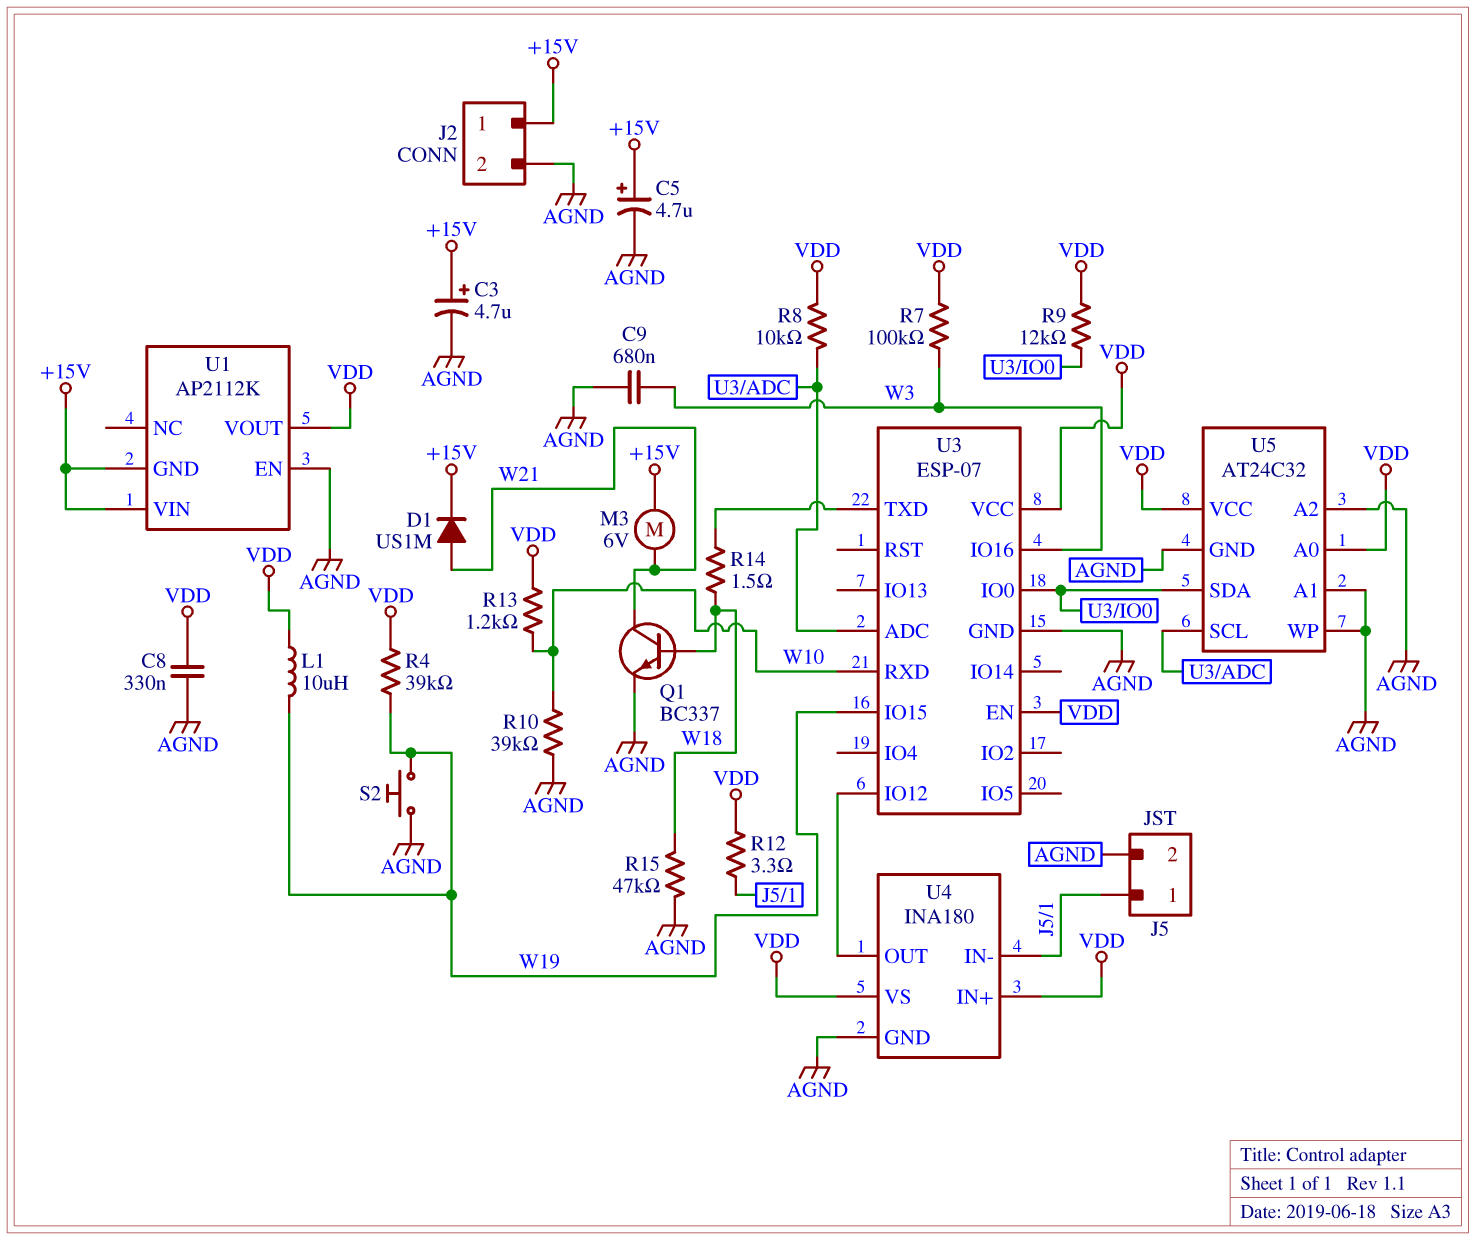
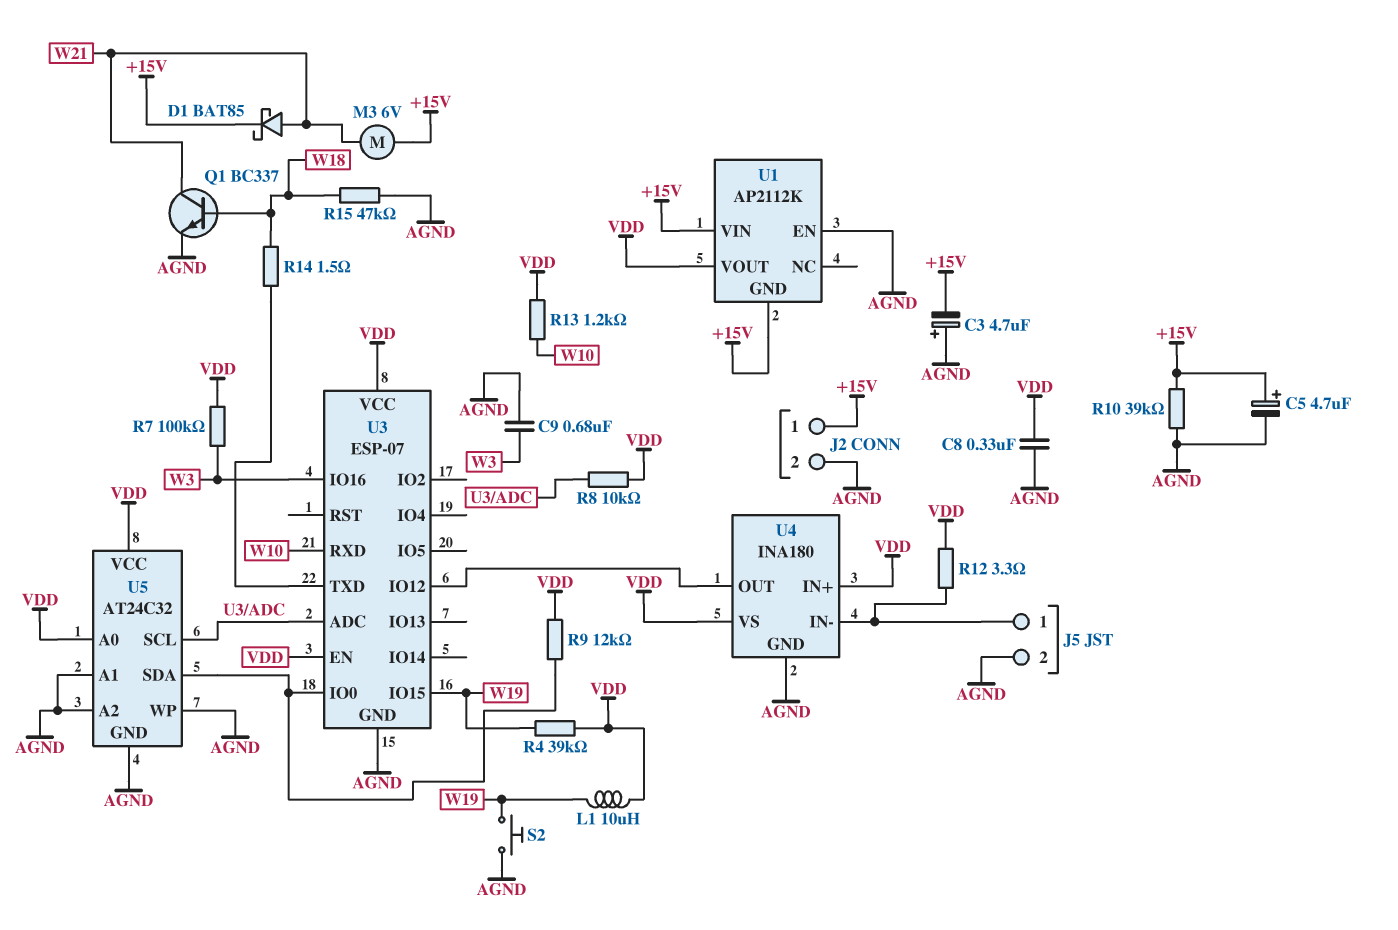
C3: 4.7uF (plus +15V, minus AGND) -> 4.7uF (plus AGND, minus +15V)
D1: diode US1M (A W21, K +15V) -> schottky BAT85 (A W21, K +15V)
R10: 39k (AGND, W10) -> 39k (+15V, AGND)

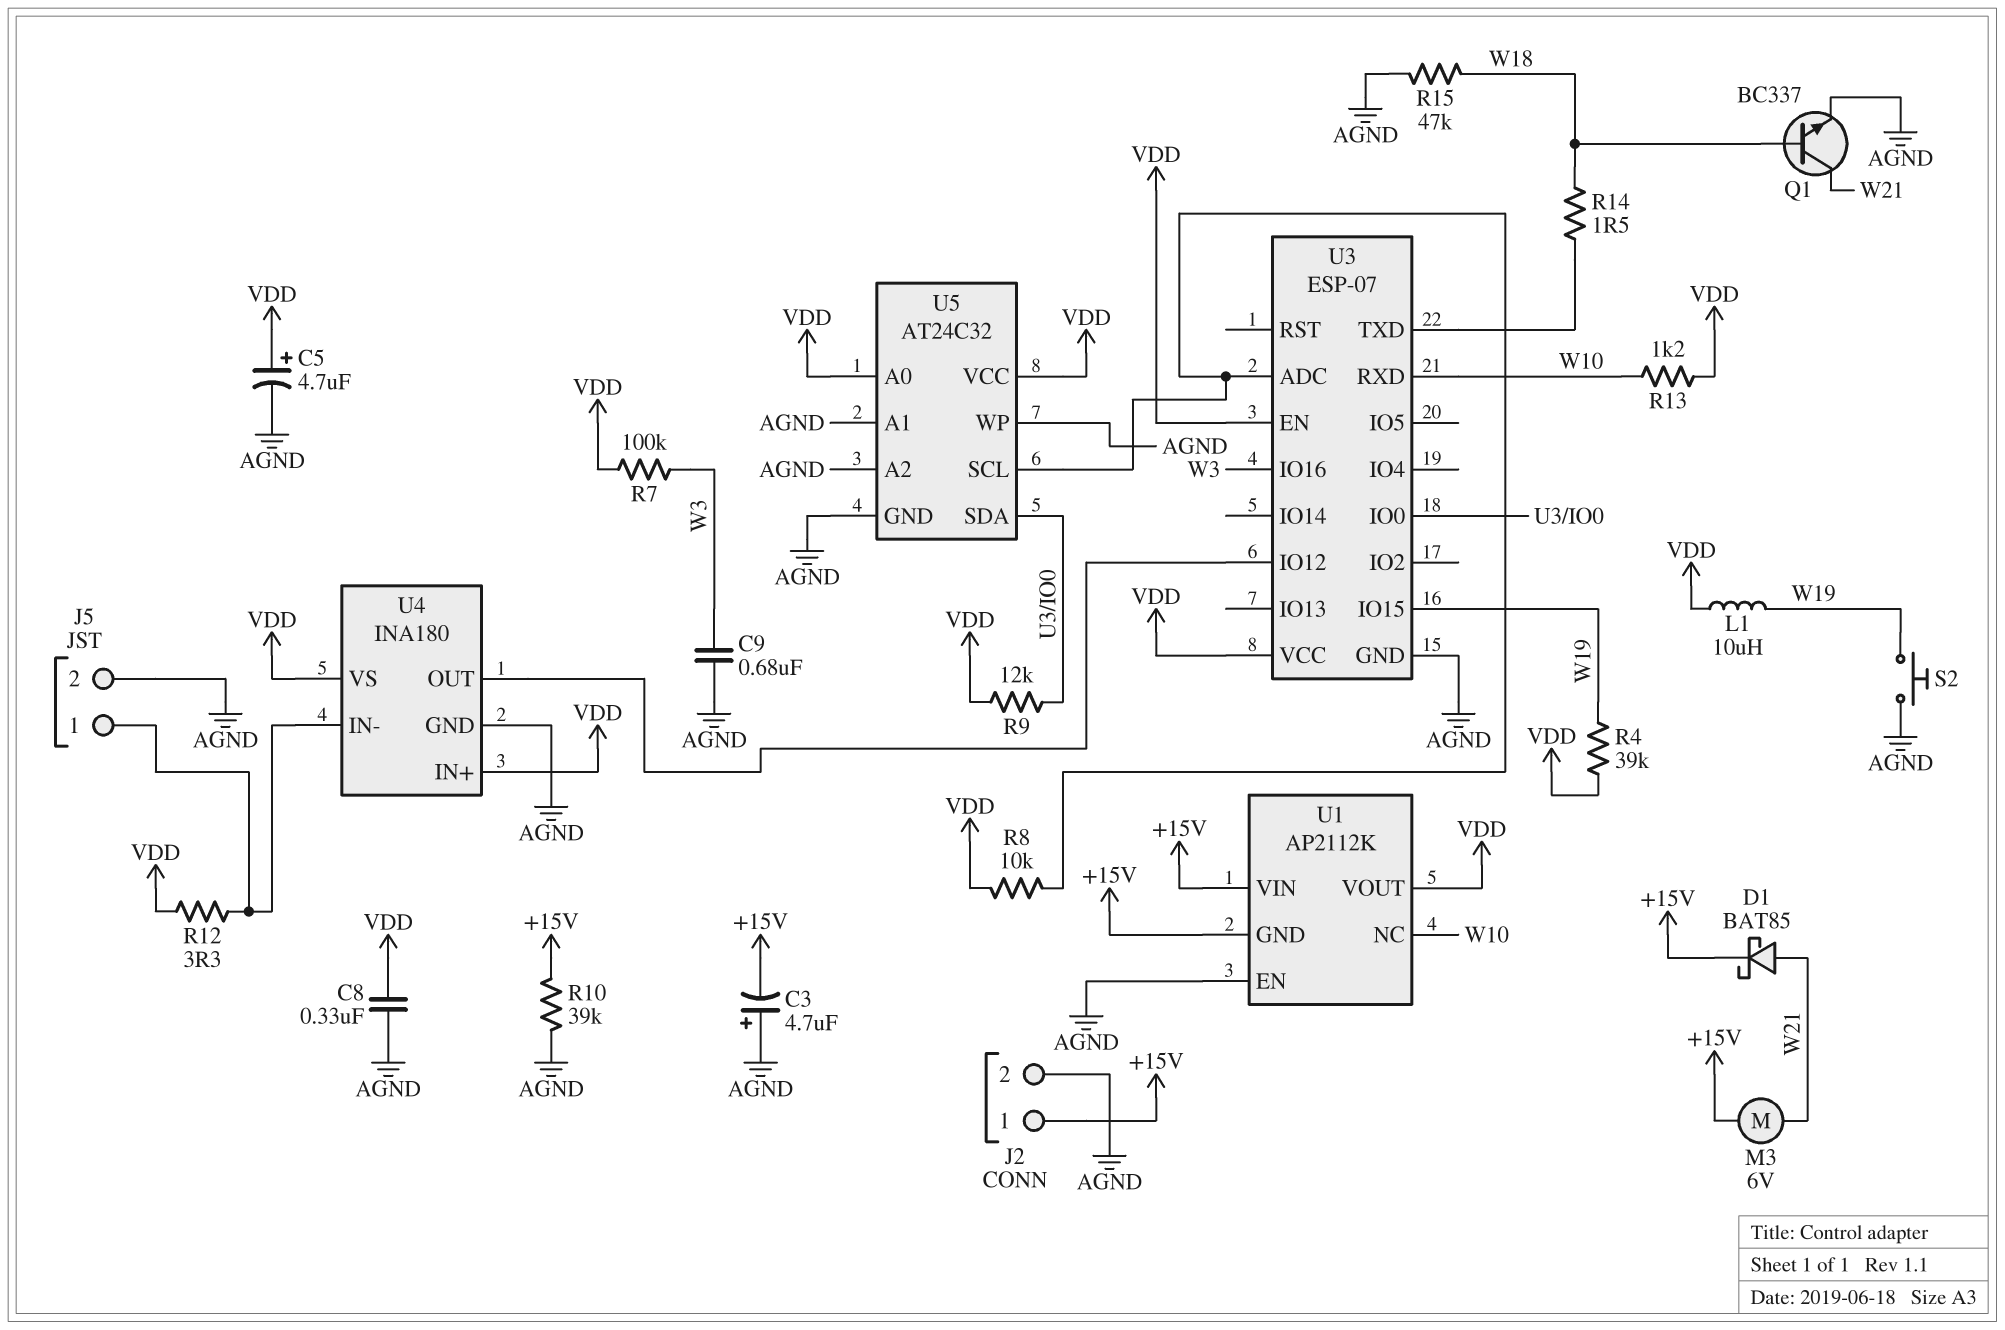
C5: 4.7uF (plus +15V, minus AGND) -> 4.7uF (plus VDD, minus AGND)
U1 pin NC: none -> W10

